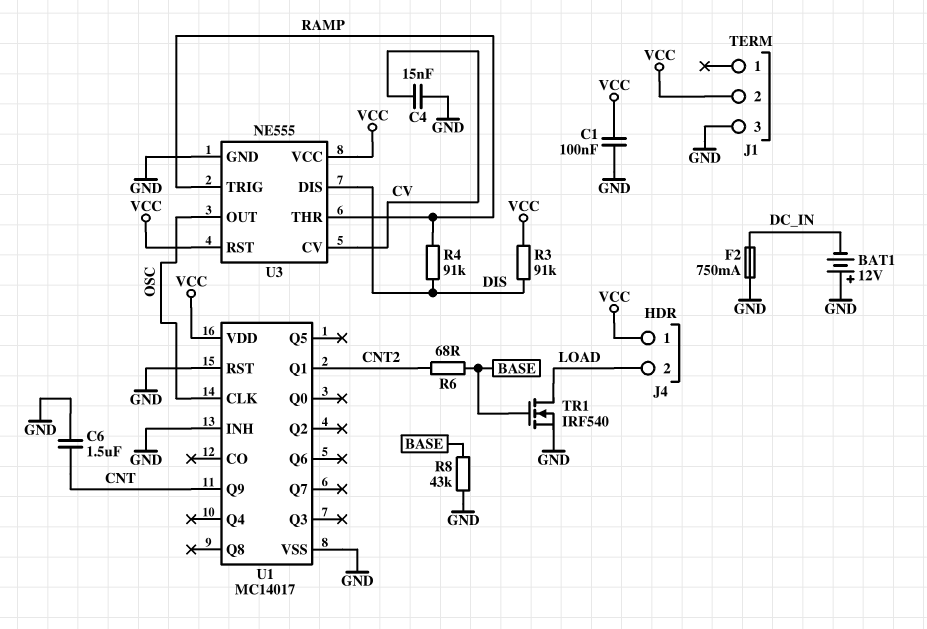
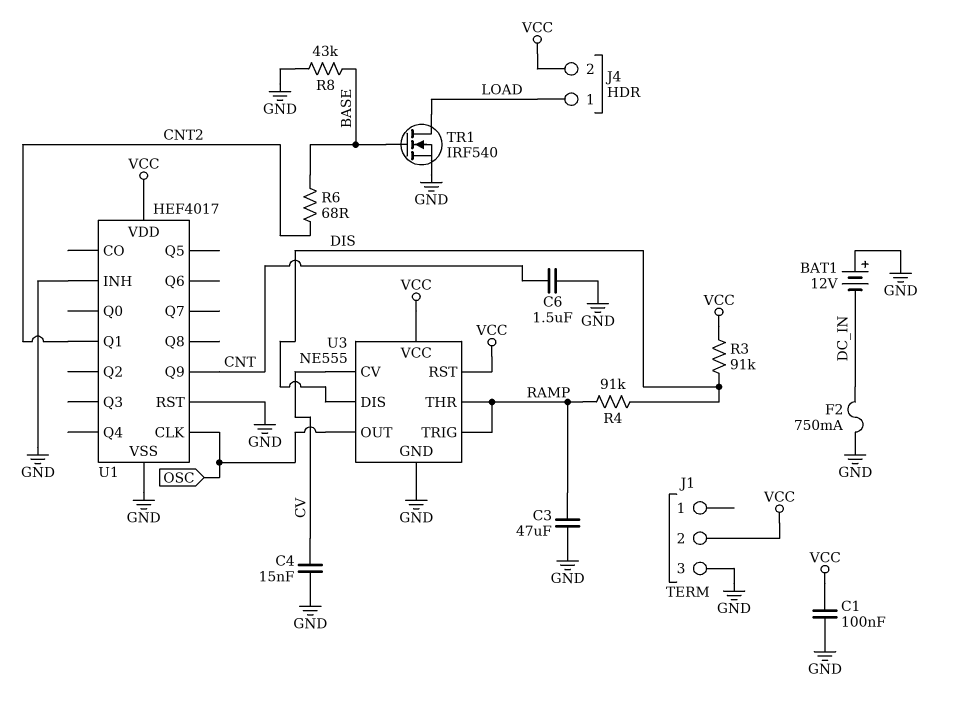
C3: none -> 47uF (GND, RAMP)
J4 pin 1: VCC -> LOAD
J4 pin 2: LOAD -> VCC
U1: MC14017 -> HEF4017

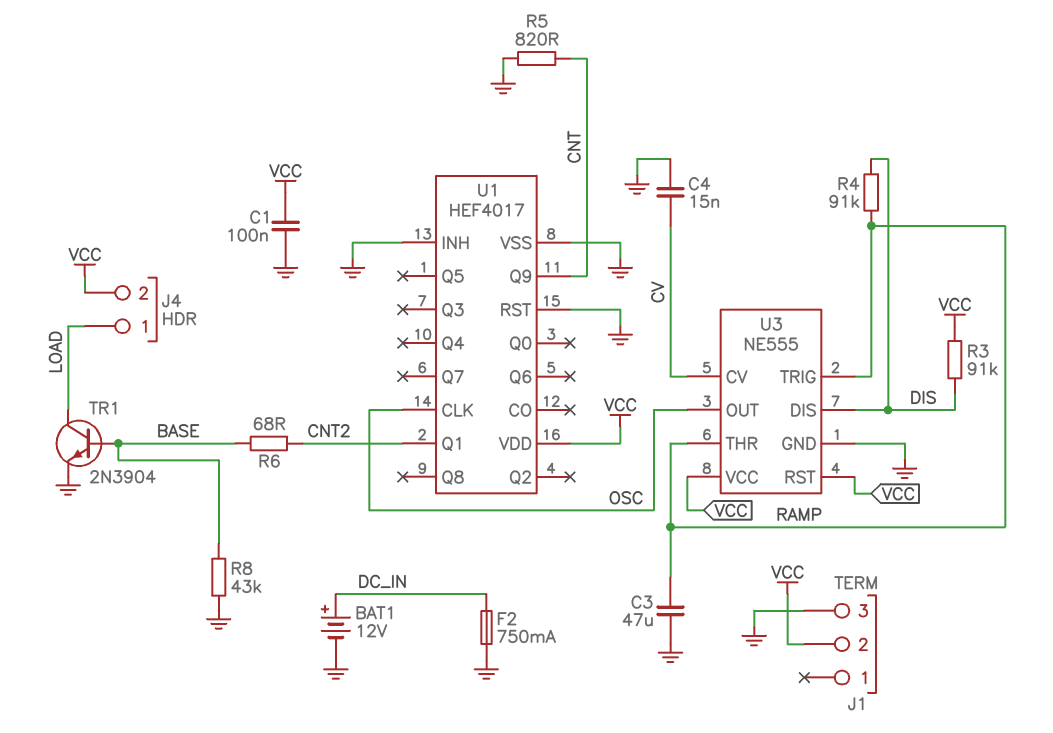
BAT1: 12V (plus GND, minus DC_IN) -> 12V (plus DC_IN, minus GND)
C6: 1.5uF (CNT, GND) -> none
R5: none -> 820 (CNT, GND)
TR1: NMOS IRF540 (G BASE, D LOAD, S GND) -> NPN 2N3904 (B BASE, C LOAD, E GND)

